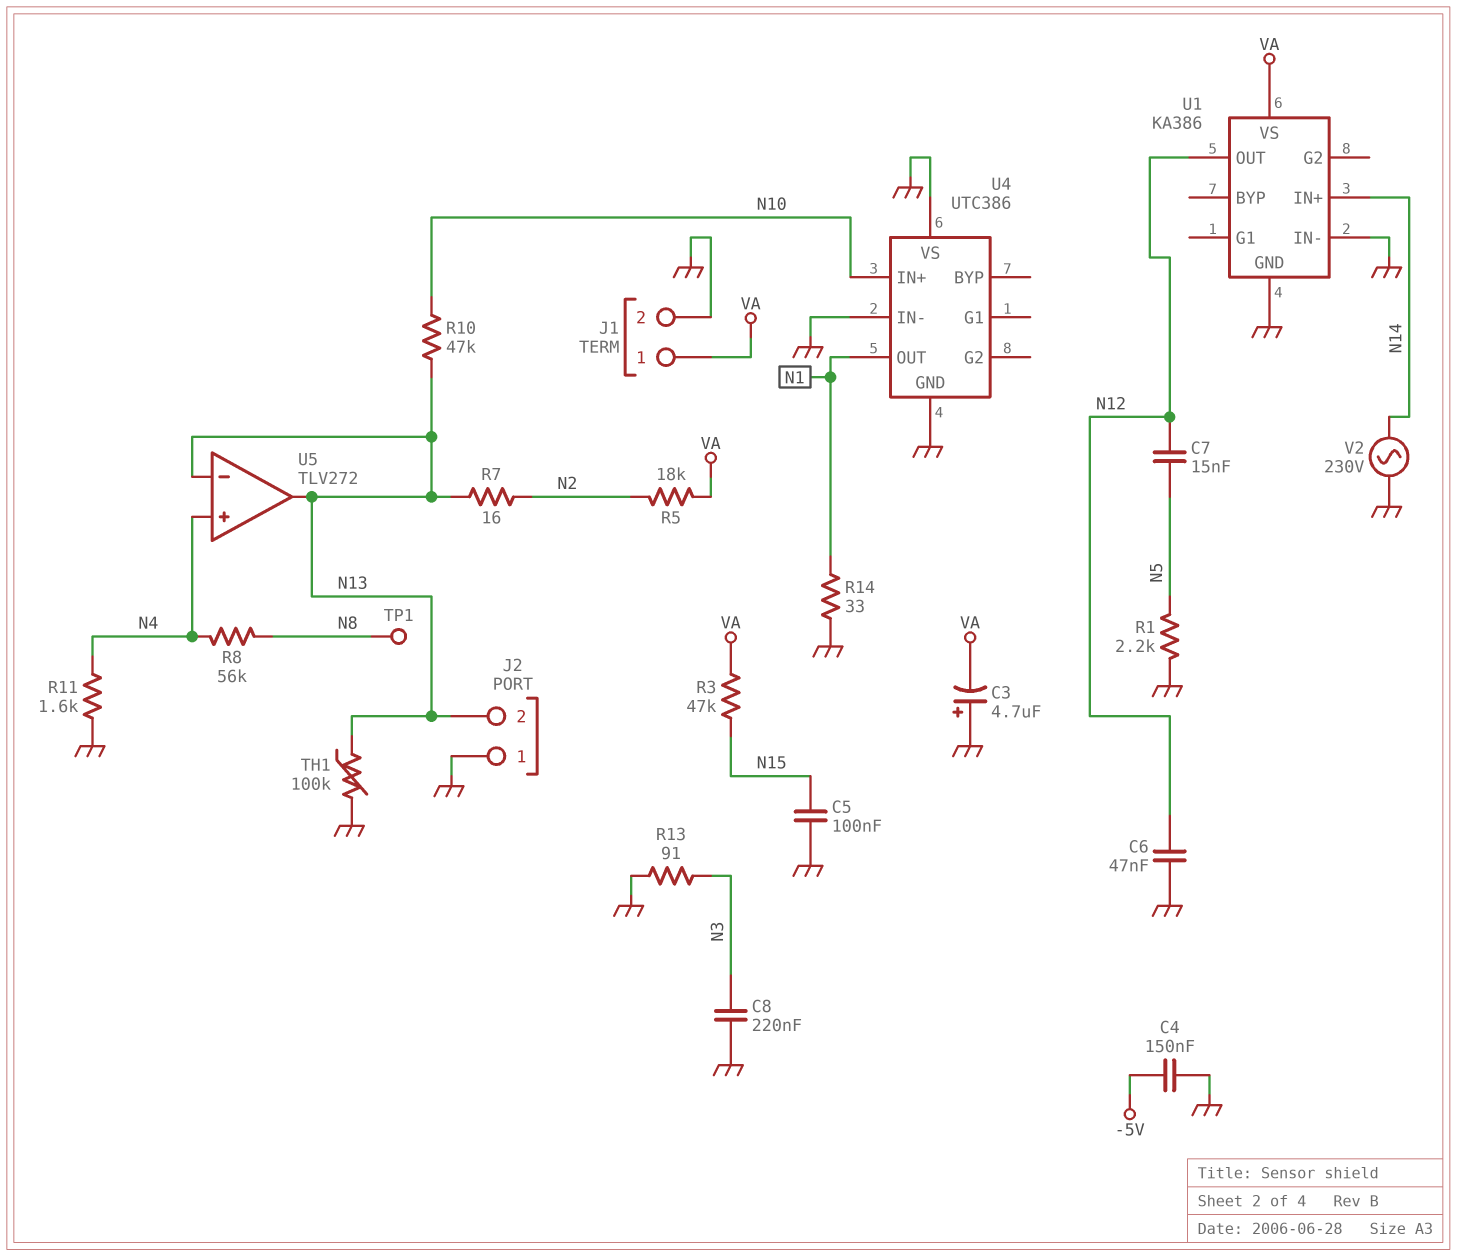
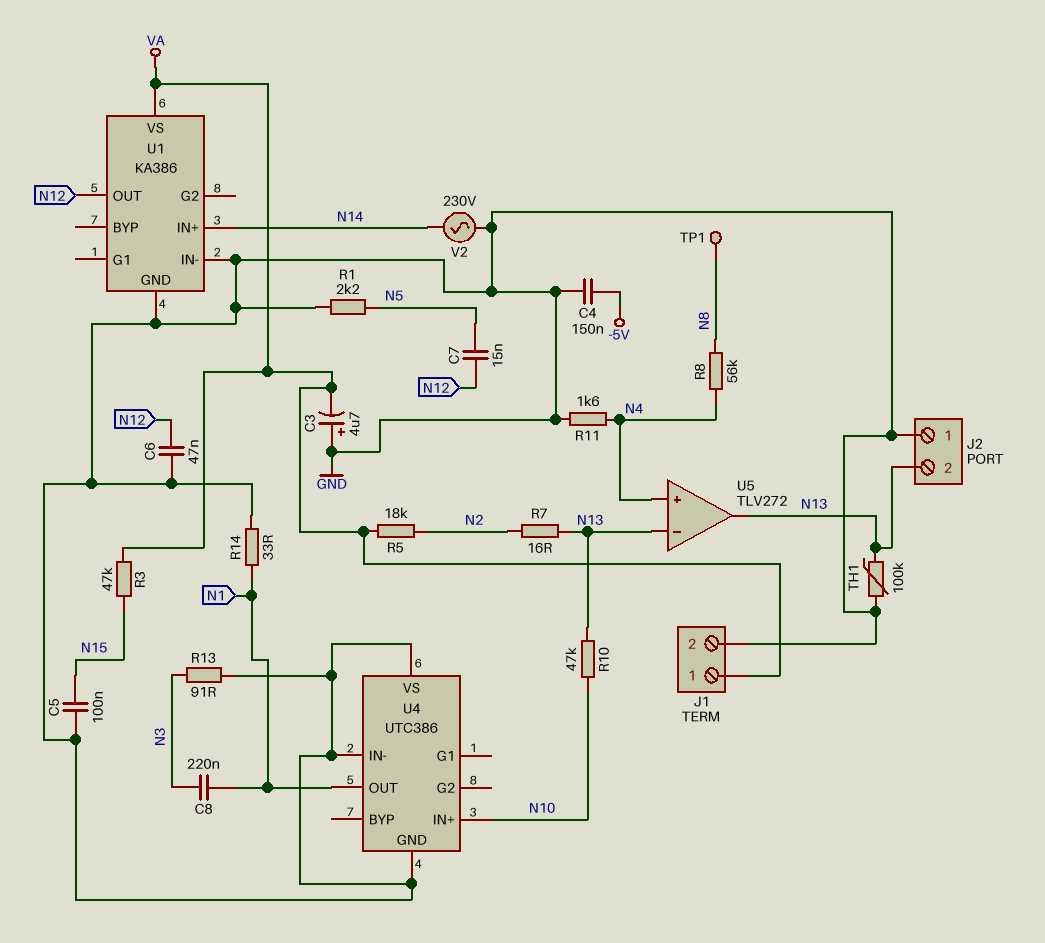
C8: 220nF (GND, N3) -> 220nF (N1, N3)

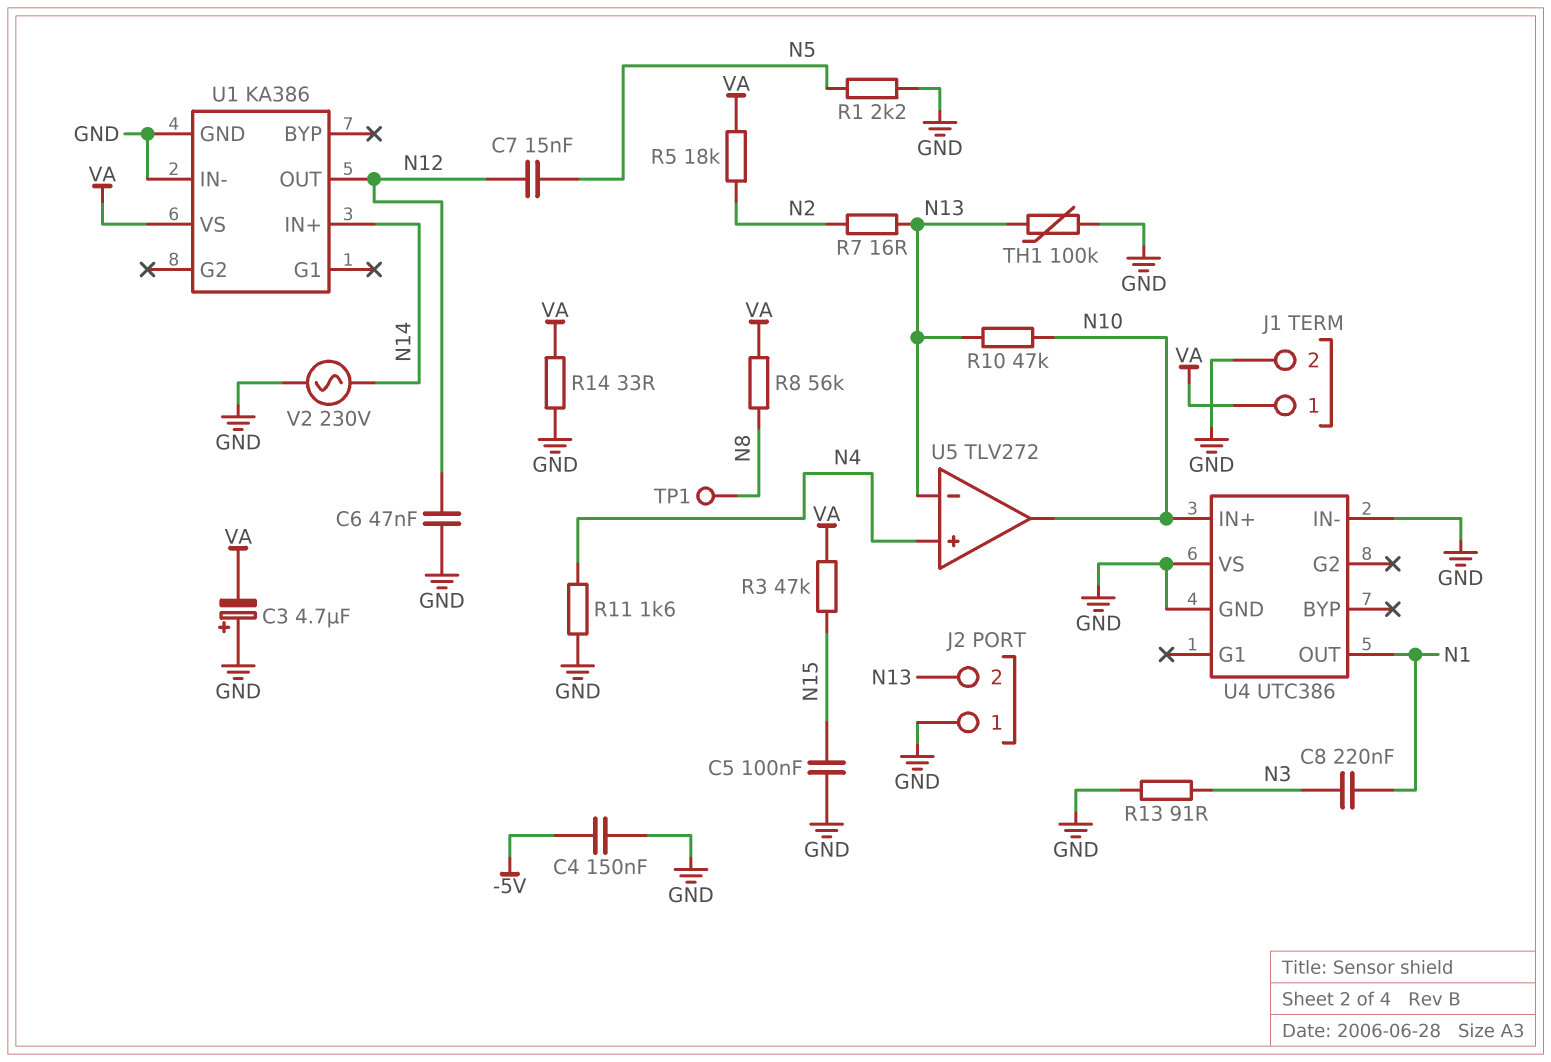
R8: 56k (N4, N8) -> 56k (N8, VA)
R14: 33 (GND, N1) -> 33 (GND, VA)
U5 pin out: N13 -> N10

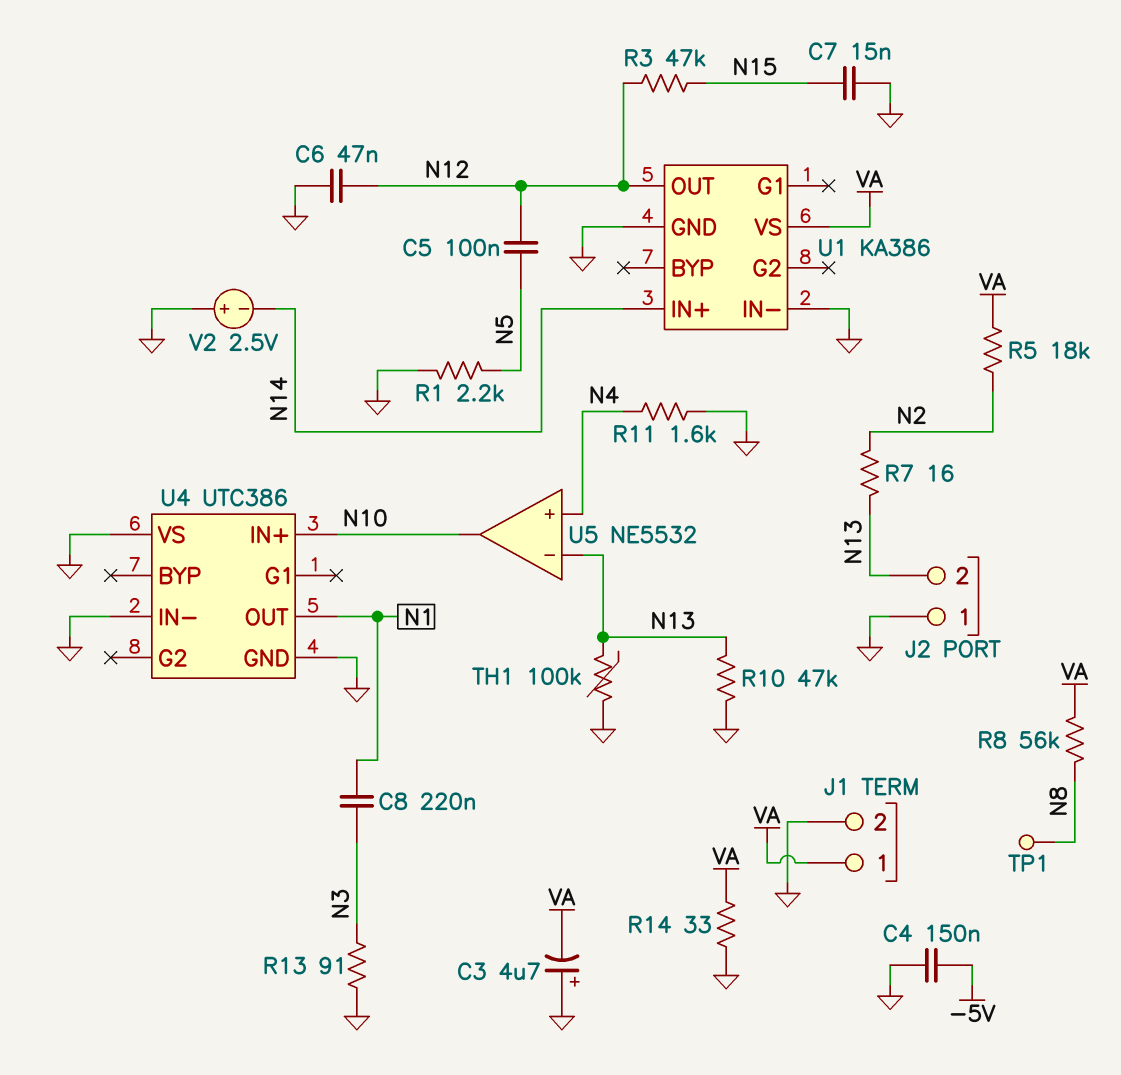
C5: 100nF (GND, N15) -> 100nF (N5, N12)
C7: 15nF (N5, N12) -> 15nF (GND, N15)
R3: 47k (N15, VA) -> 47k (N12, N15)
R10: 47k (N10, N13) -> 47k (GND, N13)
U5: TLV272 -> NE5532
V2: AC 230V (GND, N14) -> 2.5V (plus GND, minus N14)

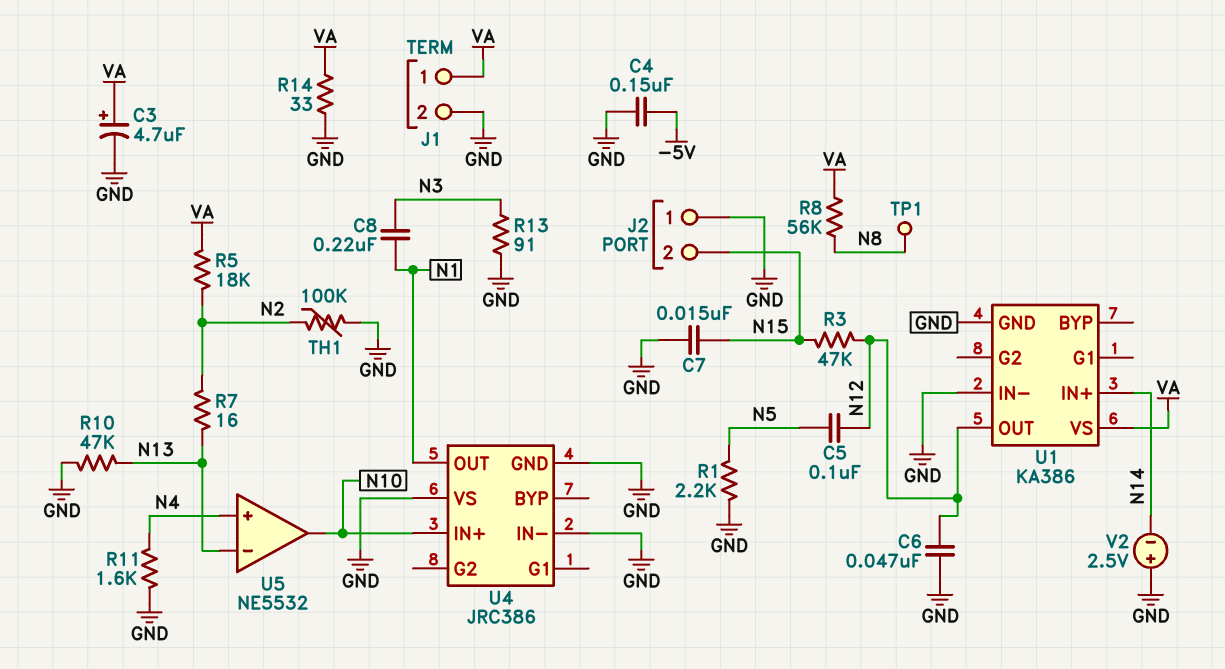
C3: 4.7uF (plus GND, minus VA) -> 4.7uF (plus VA, minus GND)
J2 pin 2: N13 -> N15
TH1: 100k (GND, N13) -> 100k (GND, N2)
U4: UTC386 -> JRC386

